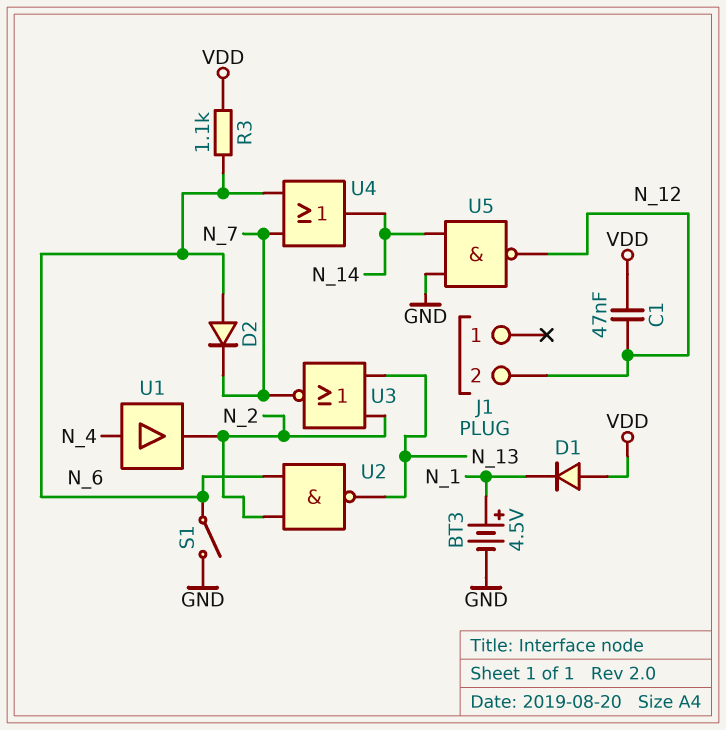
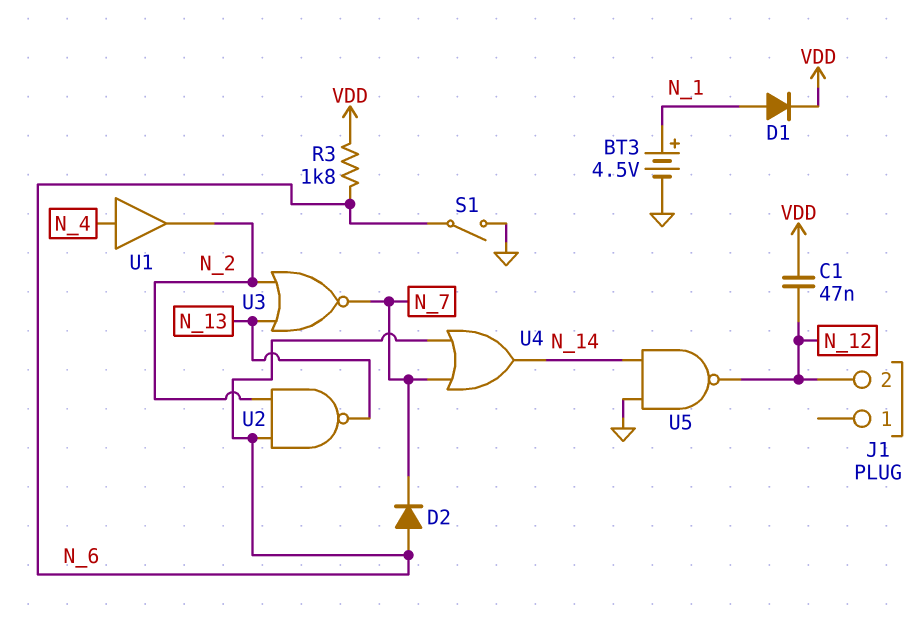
D1: diode (A VDD, K N_1) -> diode (A N_1, K VDD)
R3: 1.1k (N_6, VDD) -> 1.8k (N_6, VDD)

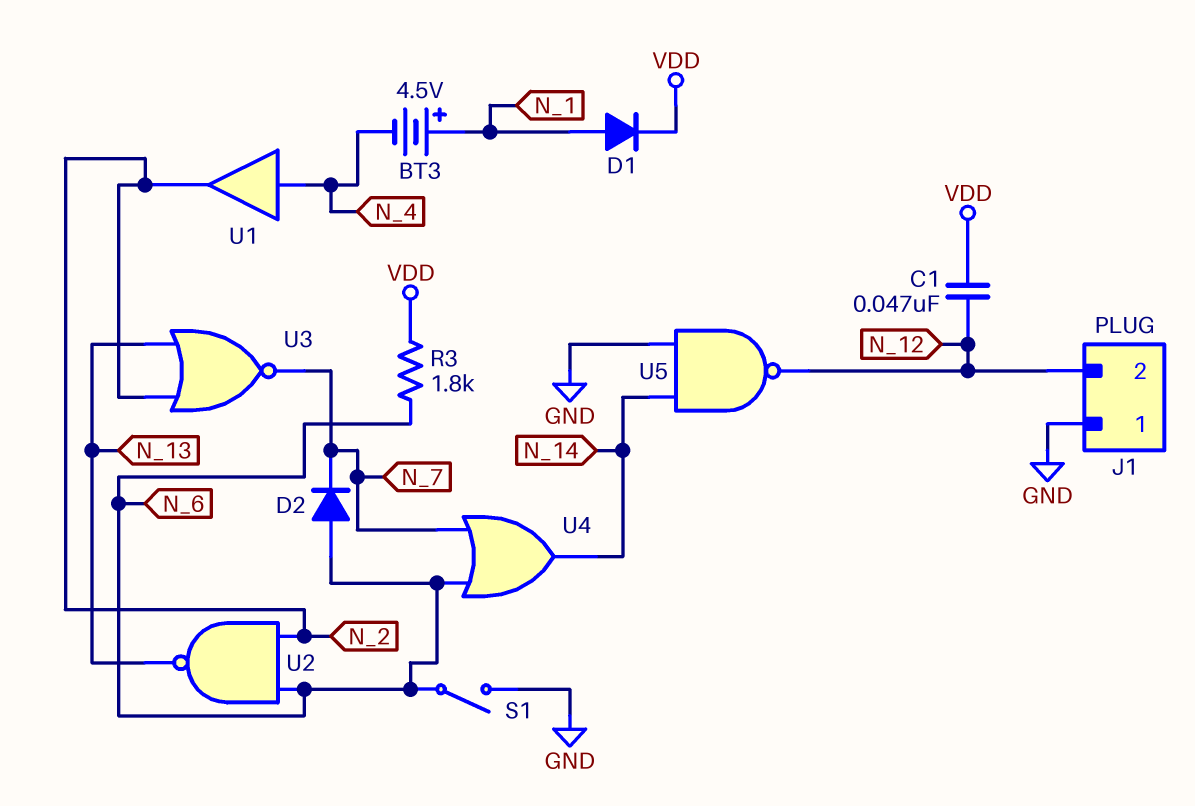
BT3: 4.5V (plus N_1, minus GND) -> 4.5V (plus N_1, minus N_4)
J1 pin 1: none -> GND

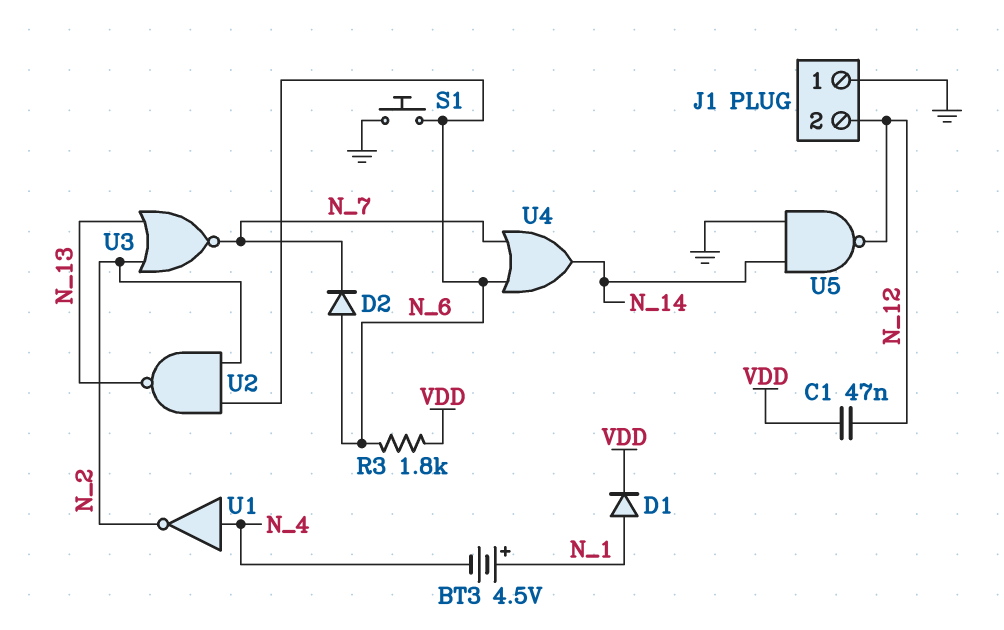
S1: switch (GND, N_6) -> button (GND, N_6)
U1: buffer (in N_4, out N_2) -> NOT (in N_4, out N_2)

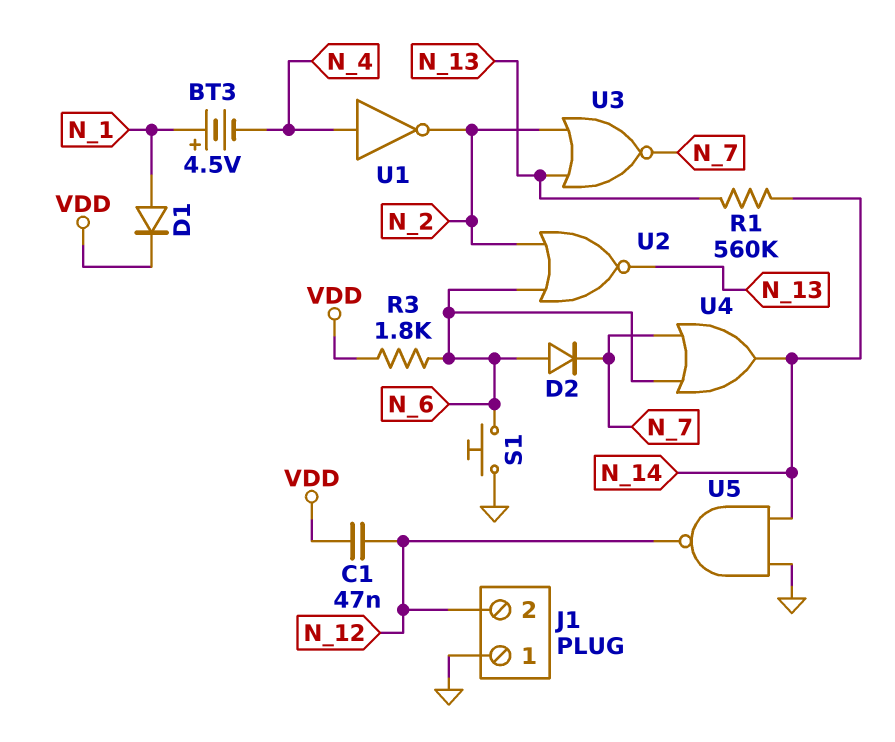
R1: none -> 560k (N_13, N_14)
U2: NAND (in N_2, in N_6, out N_13) -> NOR (in N_2, in N_6, out N_13)

